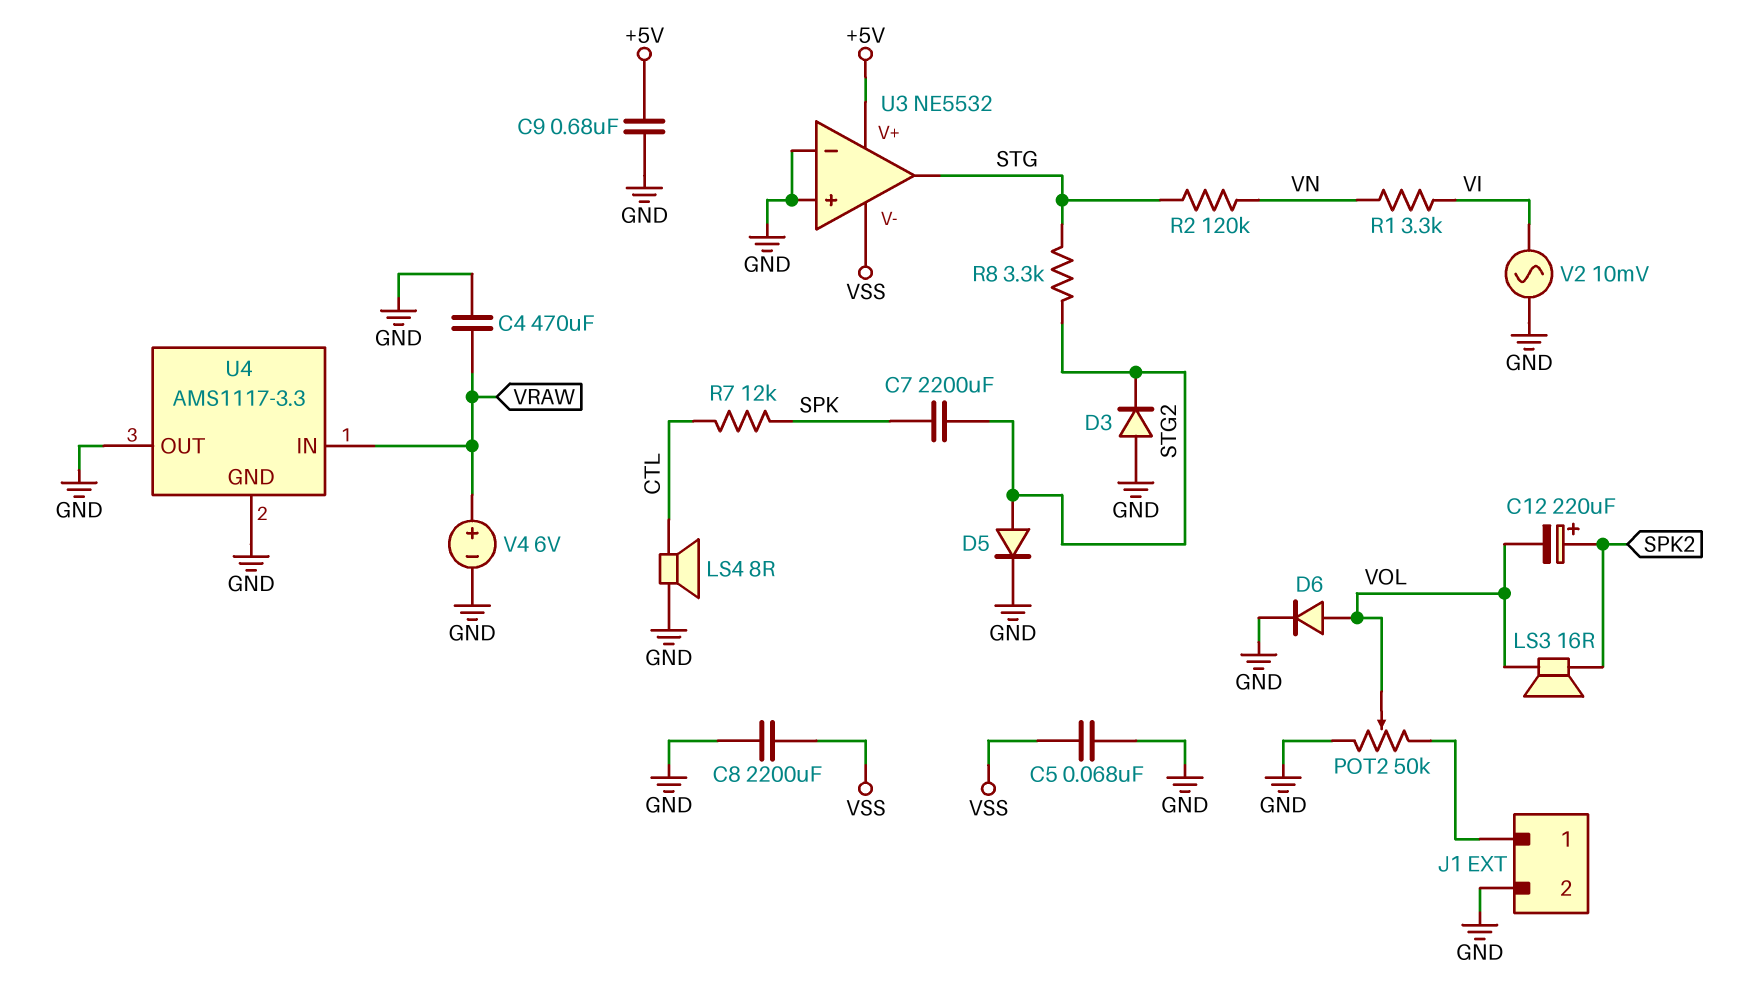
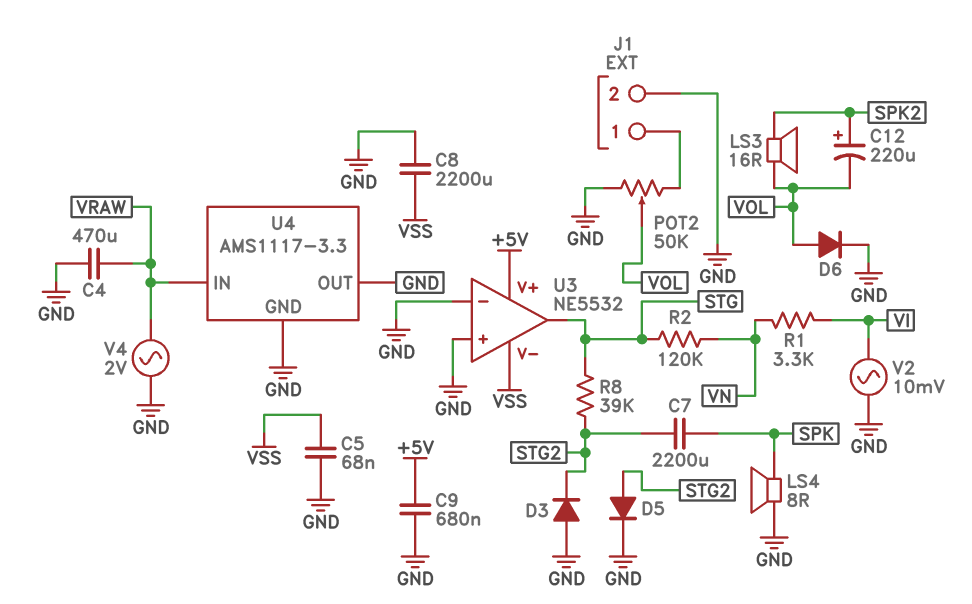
LS4: speaker 8R (CTL, GND) -> speaker 8R (GND, SPK)
R7: 12k (CTL, SPK) -> none
R8: 3.3k (STG, STG2) -> 39k (STG, STG2)
V4: 6V (plus VRAW, minus GND) -> AC 2V (GND, VRAW)

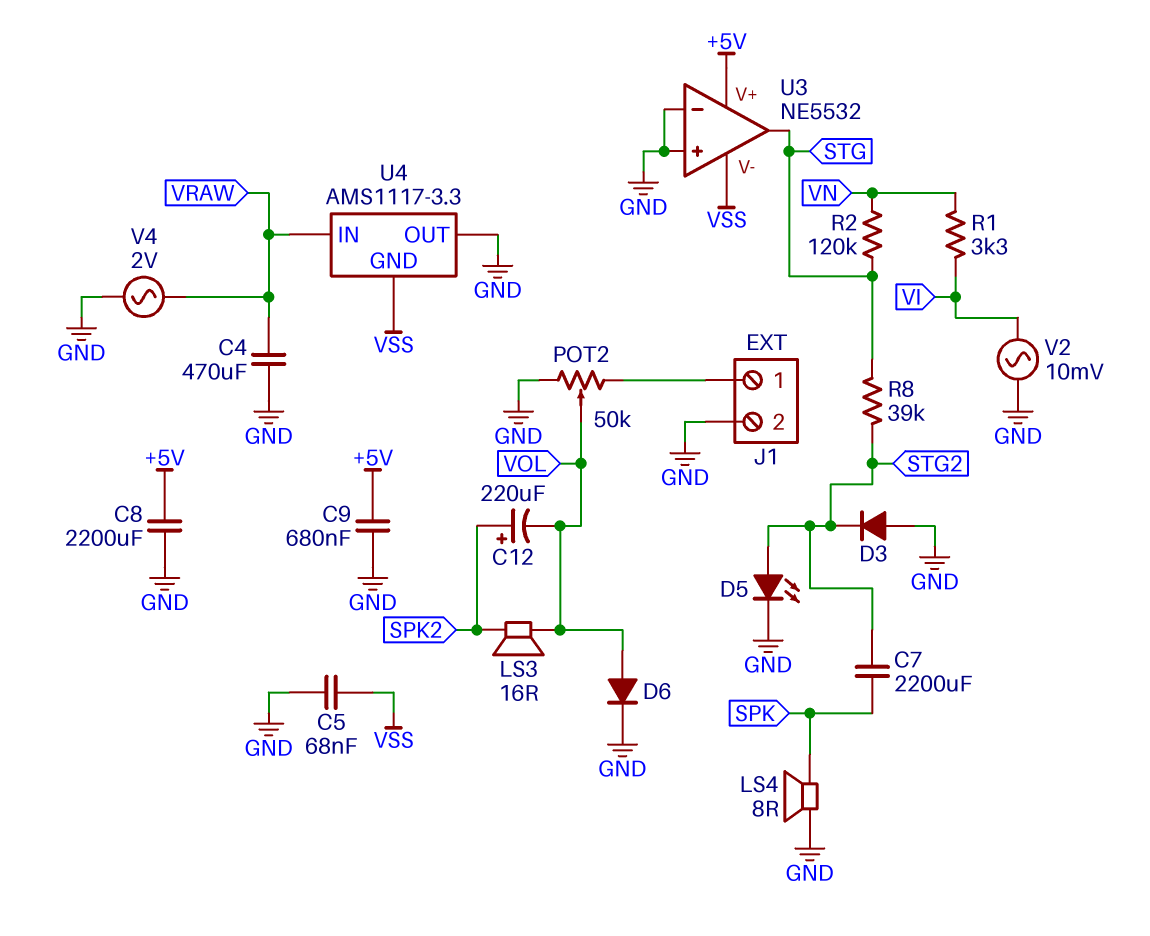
C8: 2200uF (GND, VSS) -> 2200uF (+5V, GND)
D5: diode (A STG2, K GND) -> LED (A STG2, K GND)
U4 pin GND: GND -> VSS

